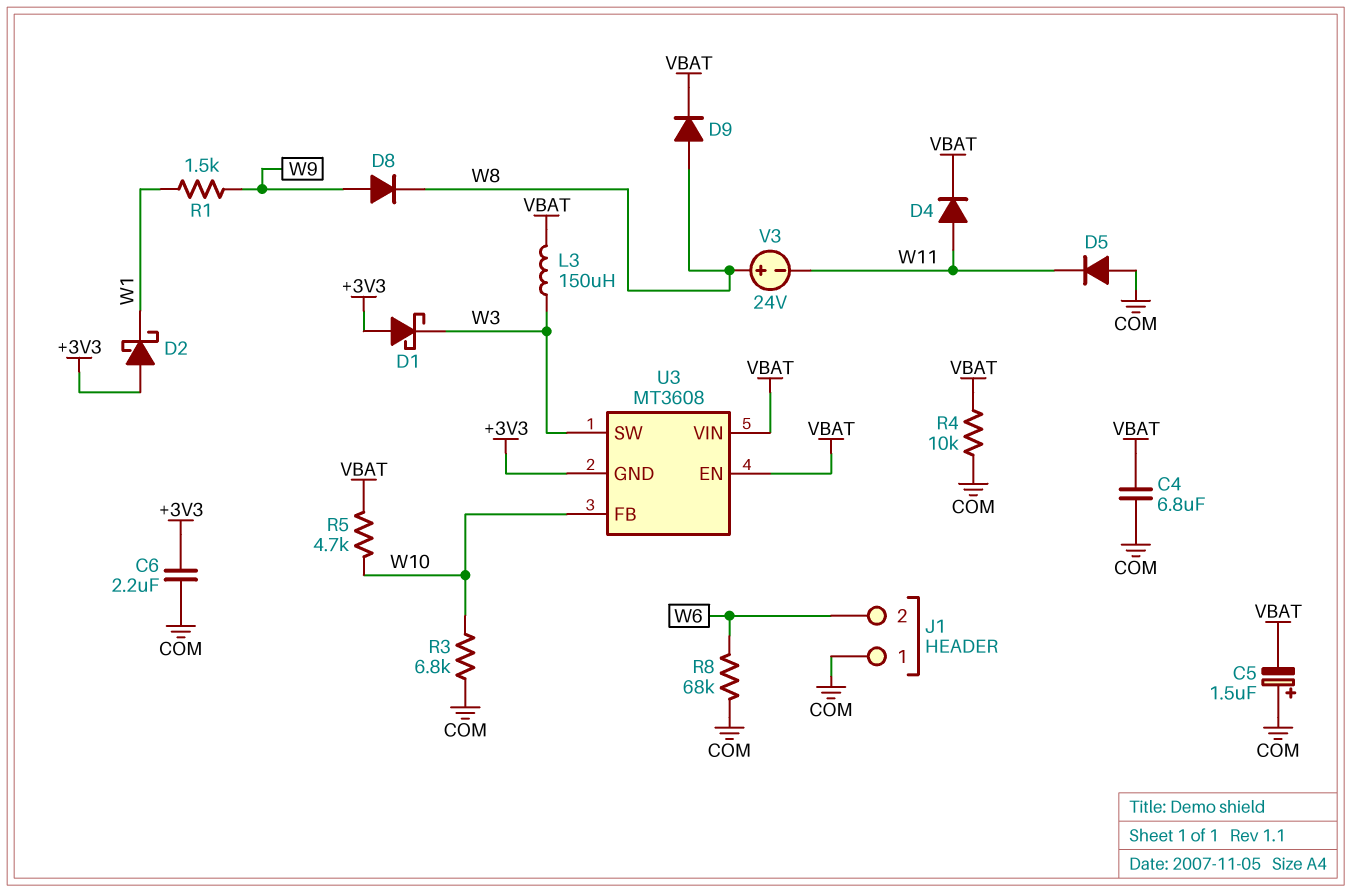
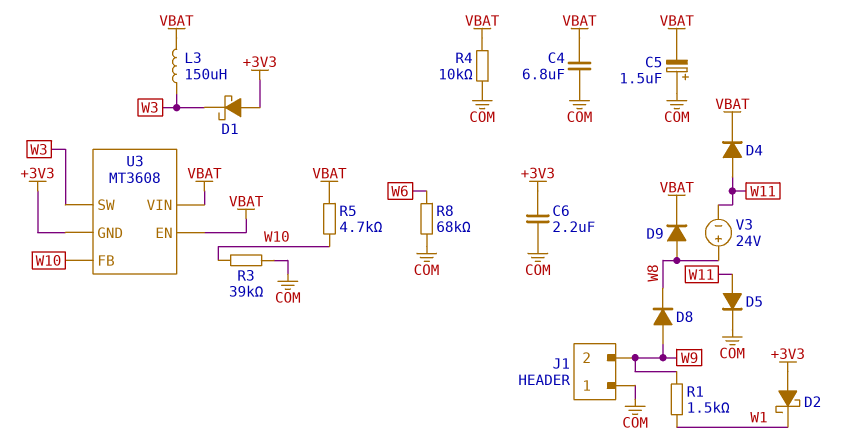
D5: diode (A COM, K W11) -> diode (A W11, K COM)
J1 pin 2: W6 -> W9
R3: 6.8k (COM, W10) -> 39k (COM, W10)

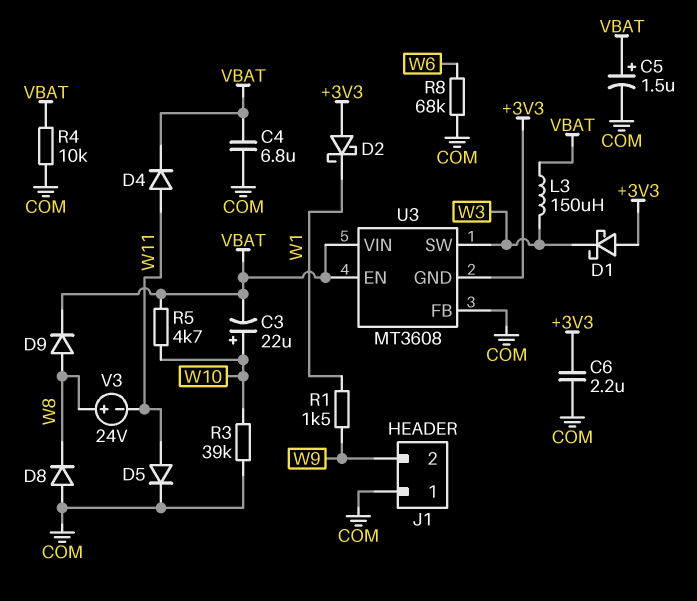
C3: none -> 22uF (plus W10, minus VBAT)
C5: 1.5uF (plus COM, minus VBAT) -> 1.5uF (plus VBAT, minus COM)
D8: diode (A W9, K W8) -> diode (A COM, K W8)
U3 pin FB: W10 -> COM

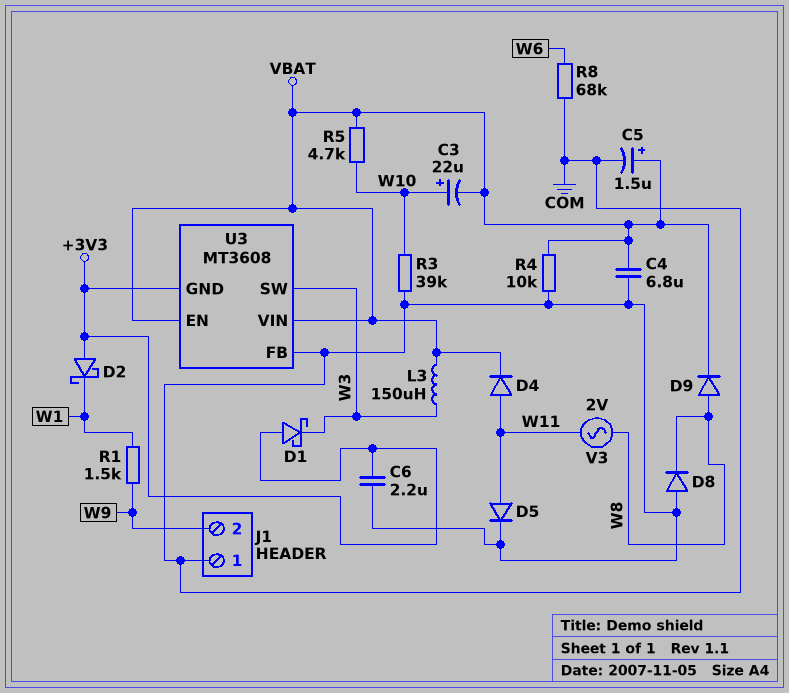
V3: 24V (plus W8, minus W11) -> AC 2V (W8, W11)

